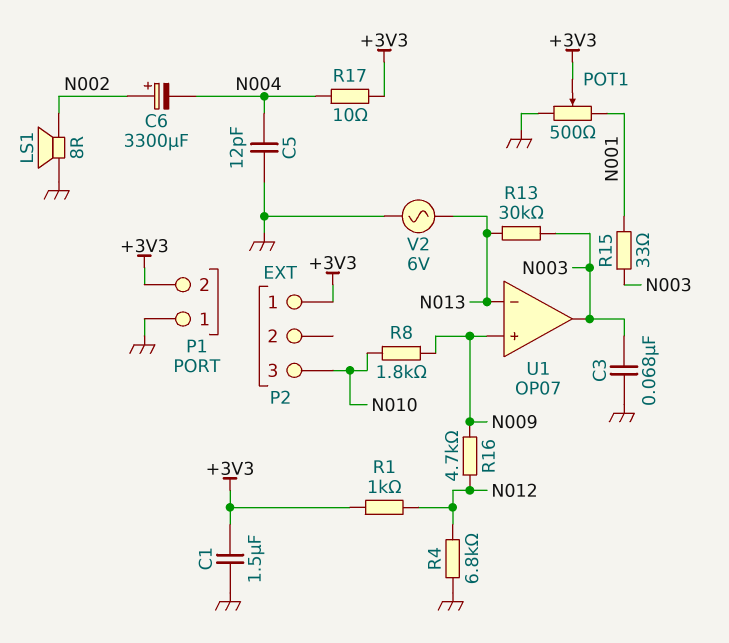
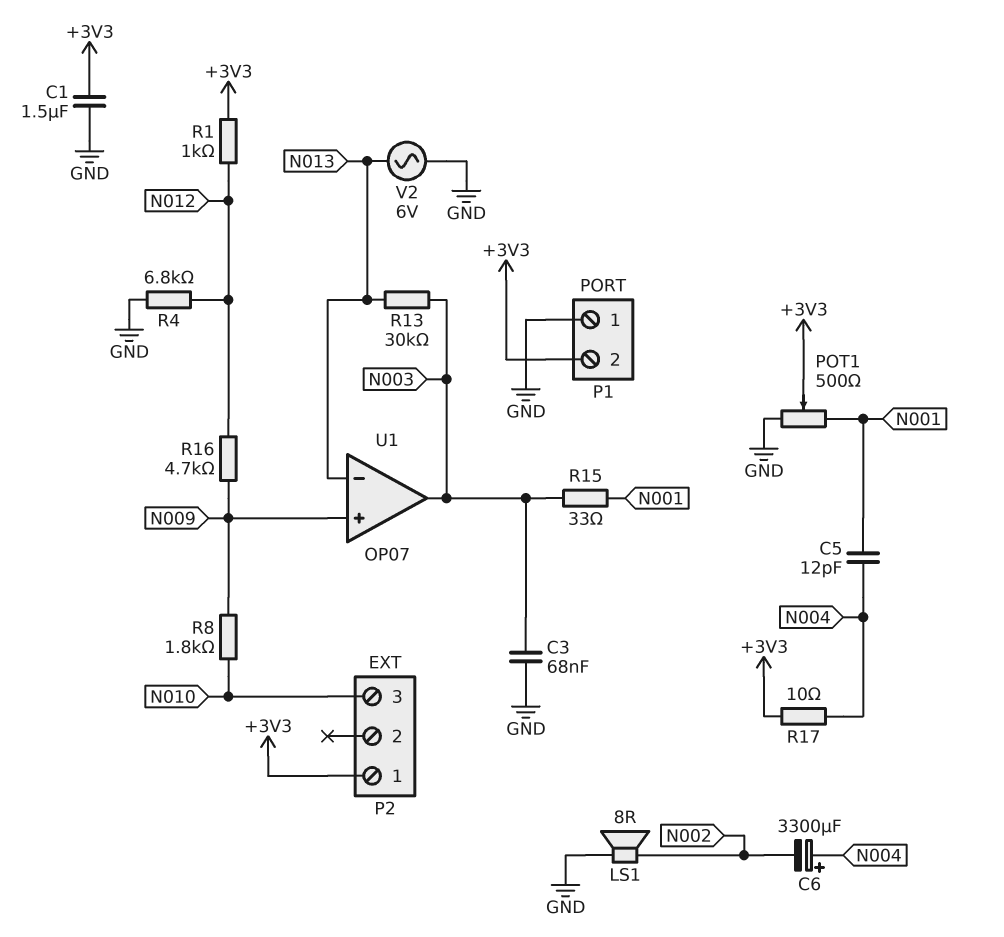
C5: 12pF (GND, N004) -> 12pF (N001, N004)
C6: 3300uF (plus N002, minus N004) -> 3300uF (plus N004, minus N002)

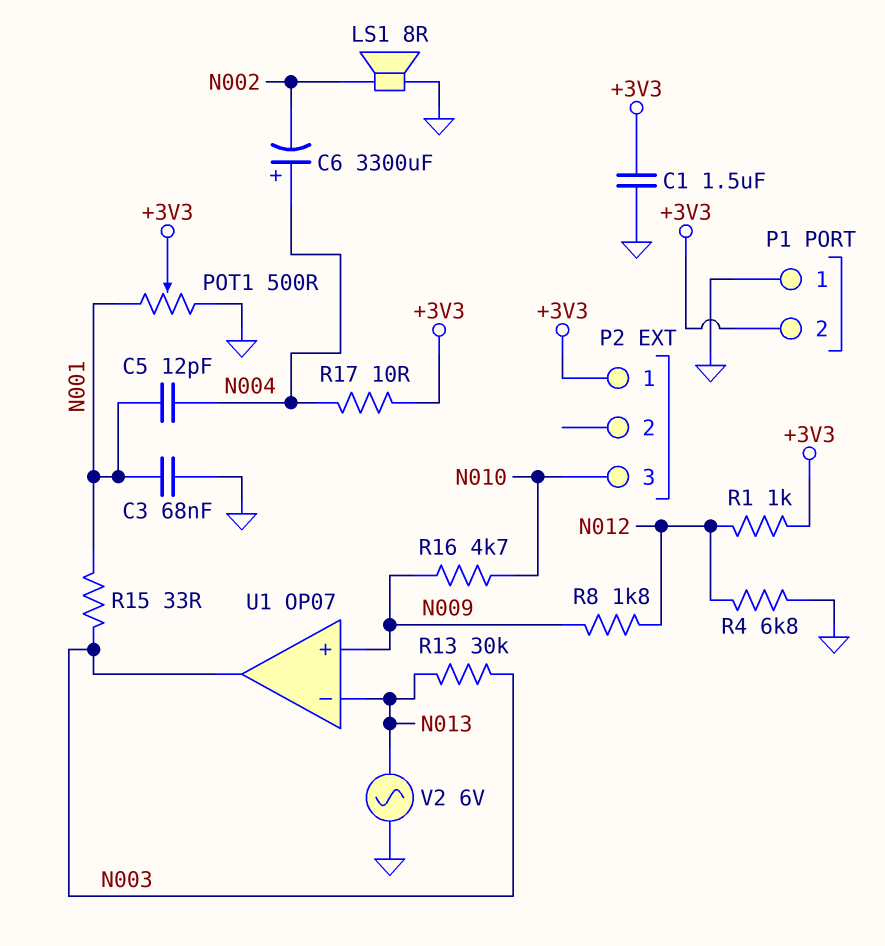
C3: 68nF (GND, N003) -> 68nF (GND, N001)
R8: 1.8k (N009, N010) -> 1.8k (N009, N012)
R16: 4.7k (N009, N012) -> 4.7k (N009, N010)

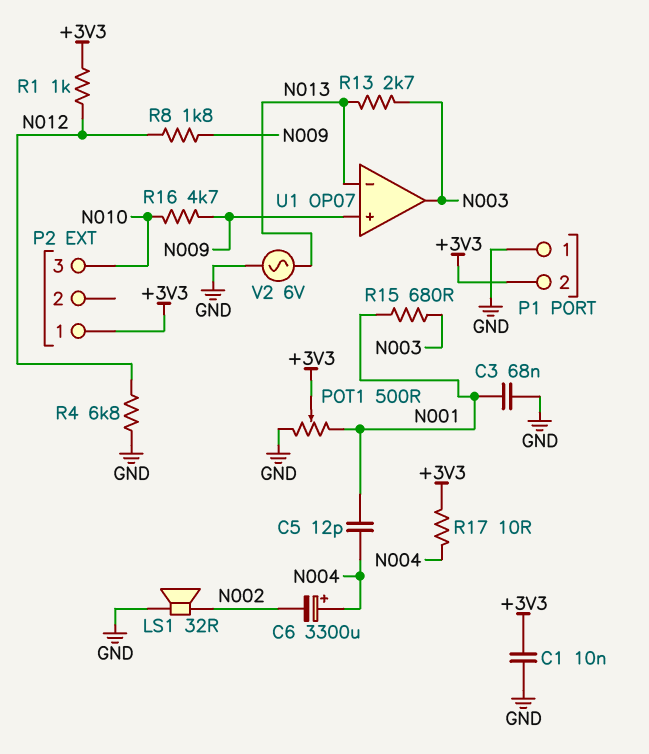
C1: 1.5uF (+3V3, GND) -> 10nF (+3V3, GND)
LS1: speaker 8R (GND, N002) -> speaker 32R (GND, N002)
R13: 30k (N003, N013) -> 2.7k (N003, N013)
R15: 33 (N001, N003) -> 680 (N001, N003)

